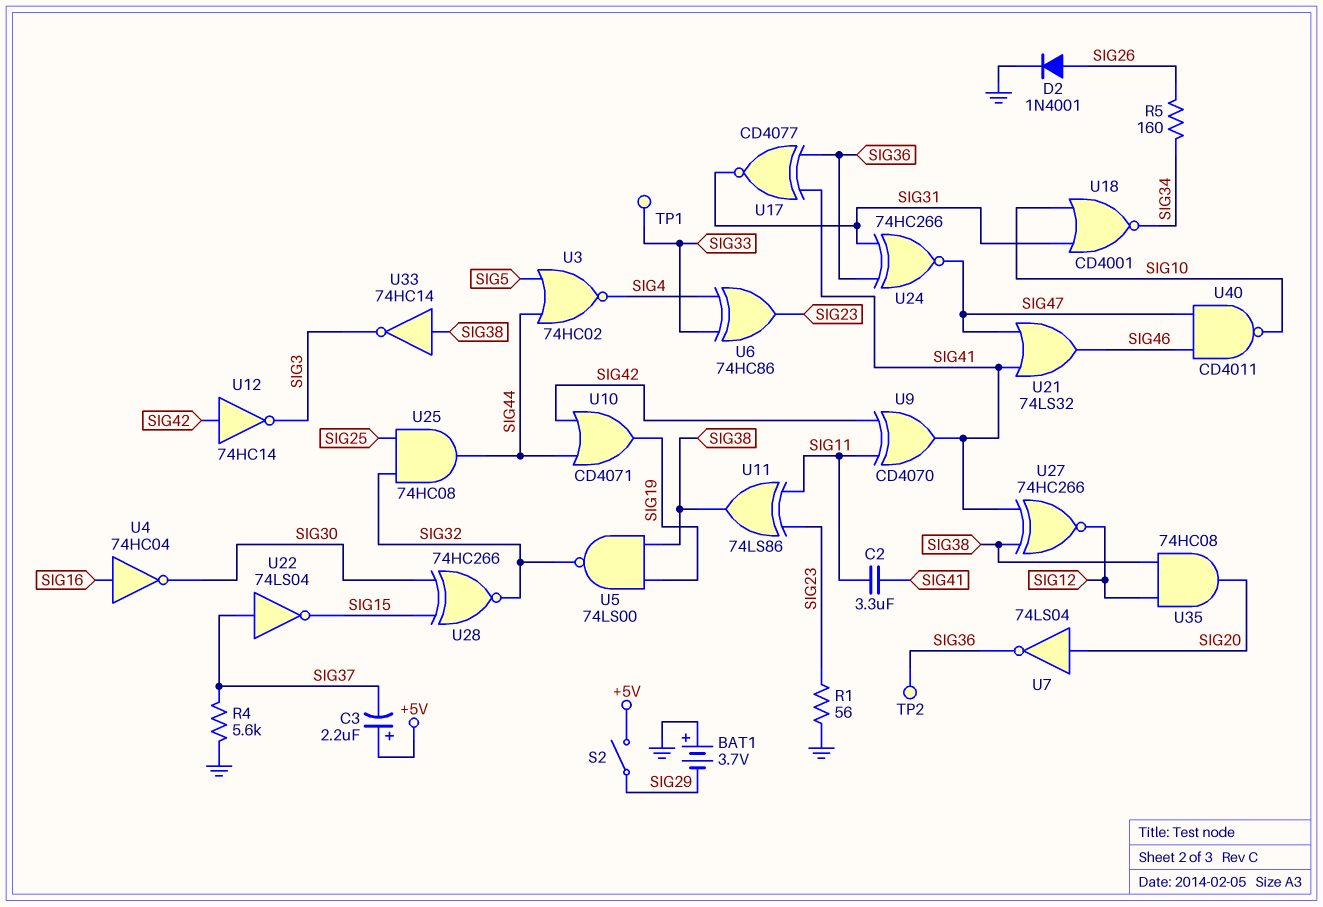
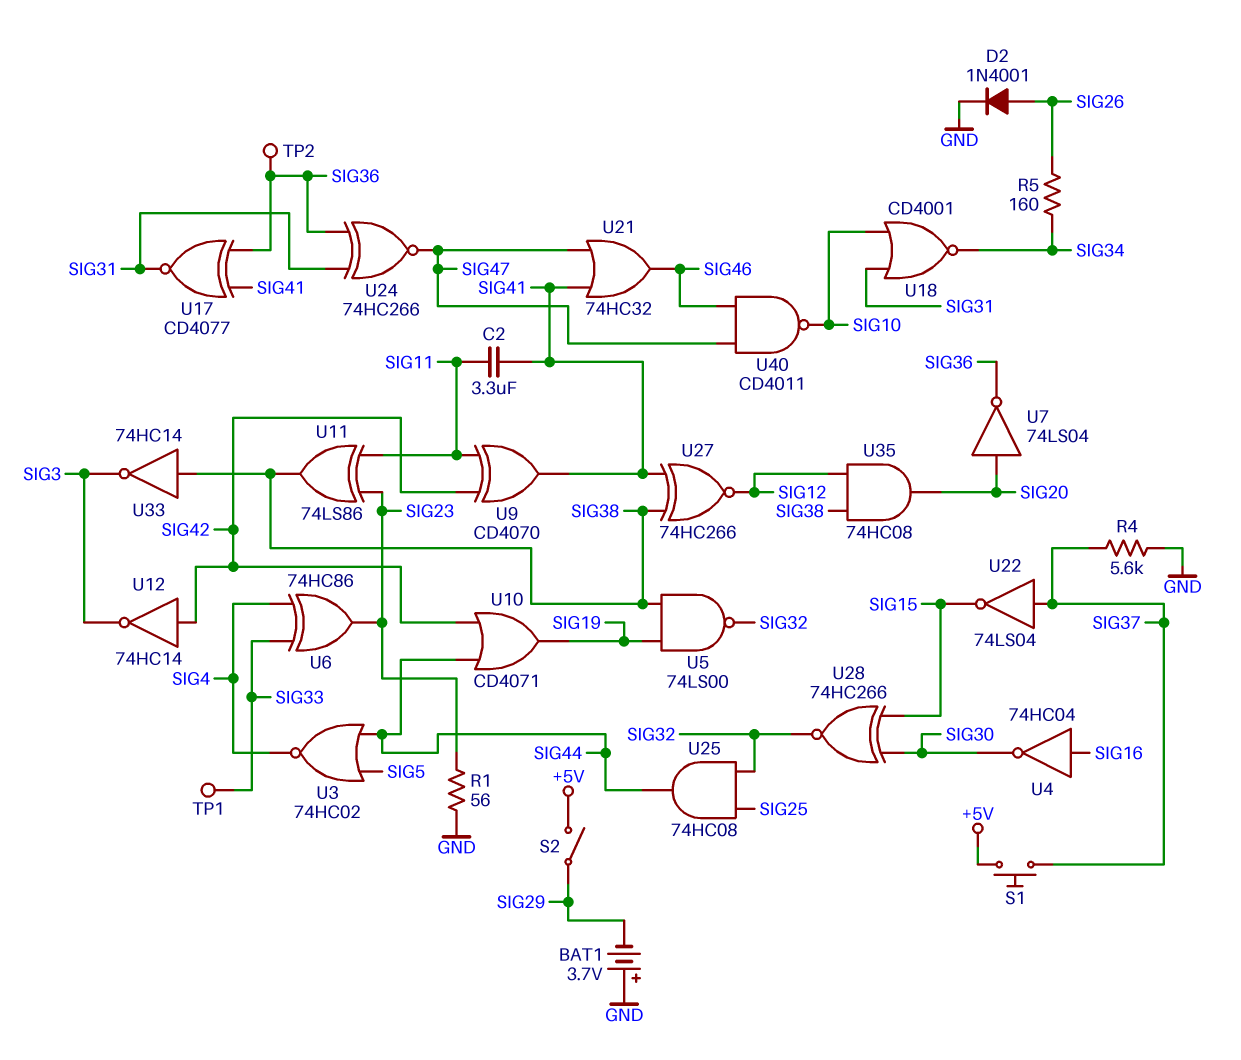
C3: 2.2uF (plus +5V, minus SIG37) -> none
S1: none -> button (+5V, SIG37)
U21: OR 74LS32 (in SIG41, in SIG47, out SIG46) -> OR 74HC32 (in SIG41, in SIG47, out SIG46)

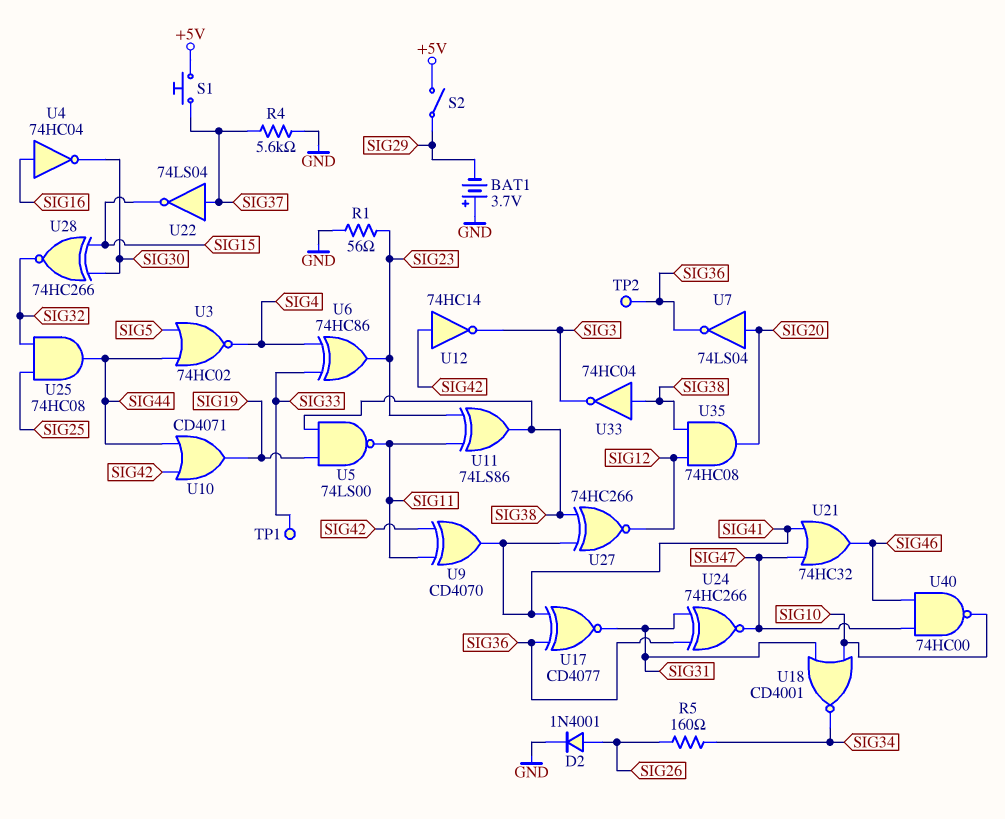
C2: 3.3uF (SIG11, SIG41) -> none
U5: NAND 74LS00 (in SIG19, in SIG38, out SIG32) -> NAND 74LS00 (in SIG19, in SIG38, out SIG11)
U33: NOT 74HC14 (in SIG38, out SIG3) -> NOT 74HC04 (in SIG38, out SIG3)
U40: NAND CD4011 (in SIG46, in SIG47, out SIG10) -> NAND 74HC00 (in SIG46, in SIG47, out SIG10)

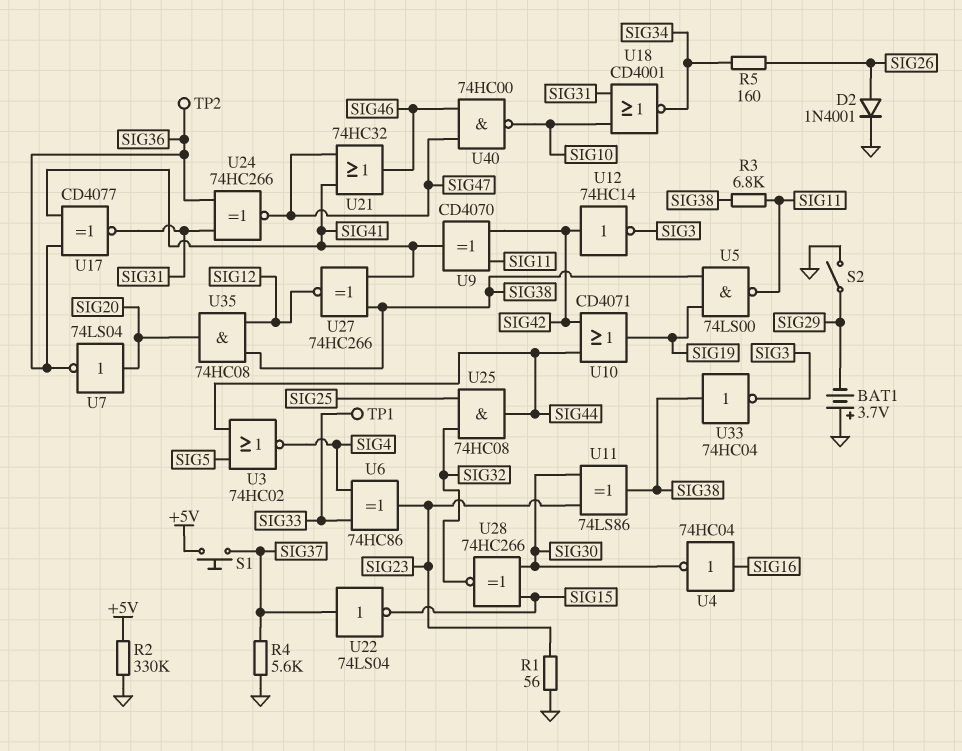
R2: none -> 330k (+5V, GND)
R3: none -> 6.8k (SIG11, SIG38)
S2: switch (+5V, SIG29) -> switch (GND, SIG29)
U11: XOR 74LS86 (in SIG11, in SIG23, out SIG38) -> XOR 74LS86 (in SIG23, in SIG30, out SIG38)

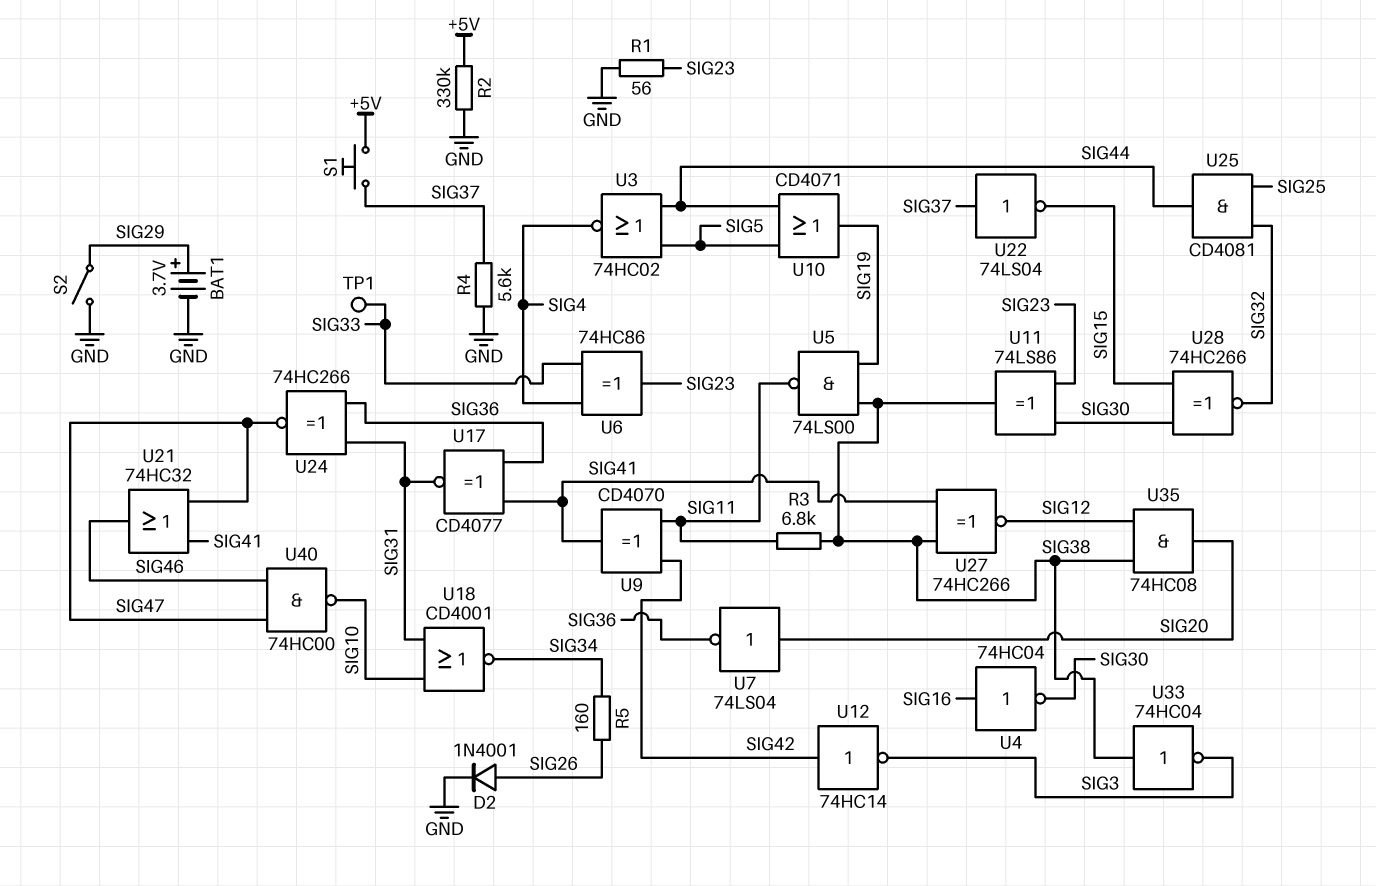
BAT1: 3.7V (plus GND, minus SIG29) -> 3.7V (plus SIG29, minus GND)
TP2: test point (SIG36) -> none
U10: OR CD4071 (in SIG42, in SIG44, out SIG19) -> OR CD4071 (in SIG5, in SIG44, out SIG19)
U25: AND 74HC08 (in SIG25, in SIG32, out SIG44) -> AND CD4081 (in SIG25, in SIG32, out SIG44)

